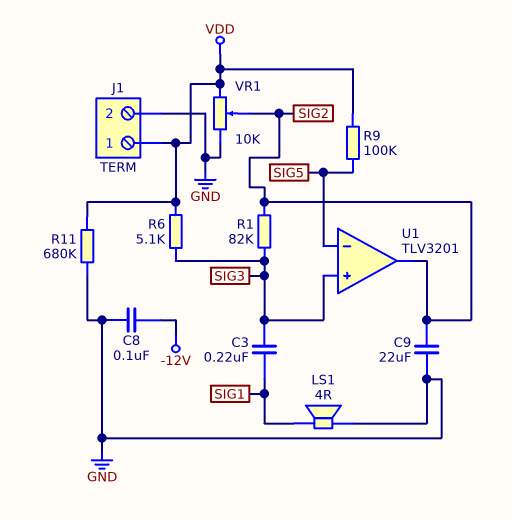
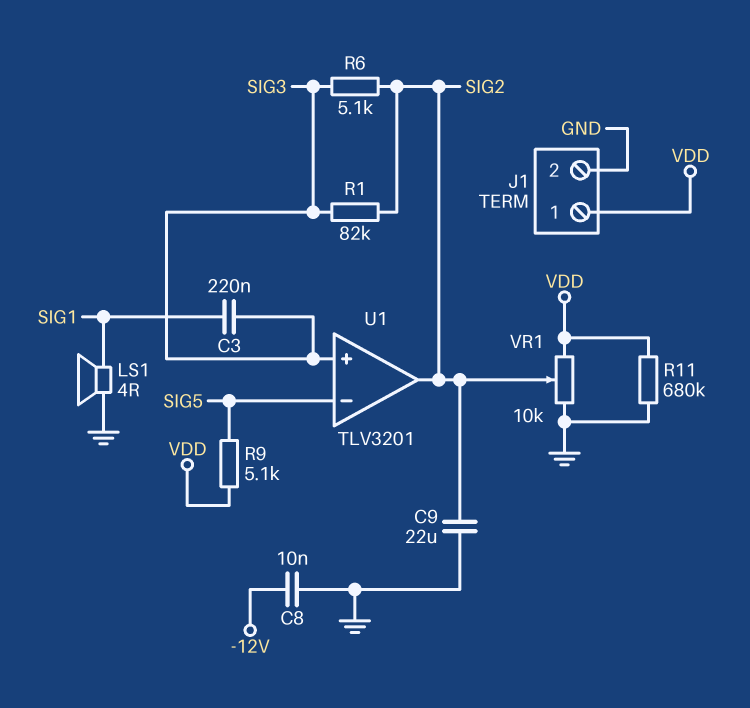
C8: 100nF (-12V, GND) -> 10nF (-12V, GND)
R6: 5.1k (SIG3, VDD) -> 5.1k (SIG2, SIG3)
R9: 100k (SIG5, VDD) -> 5.1k (SIG5, VDD)

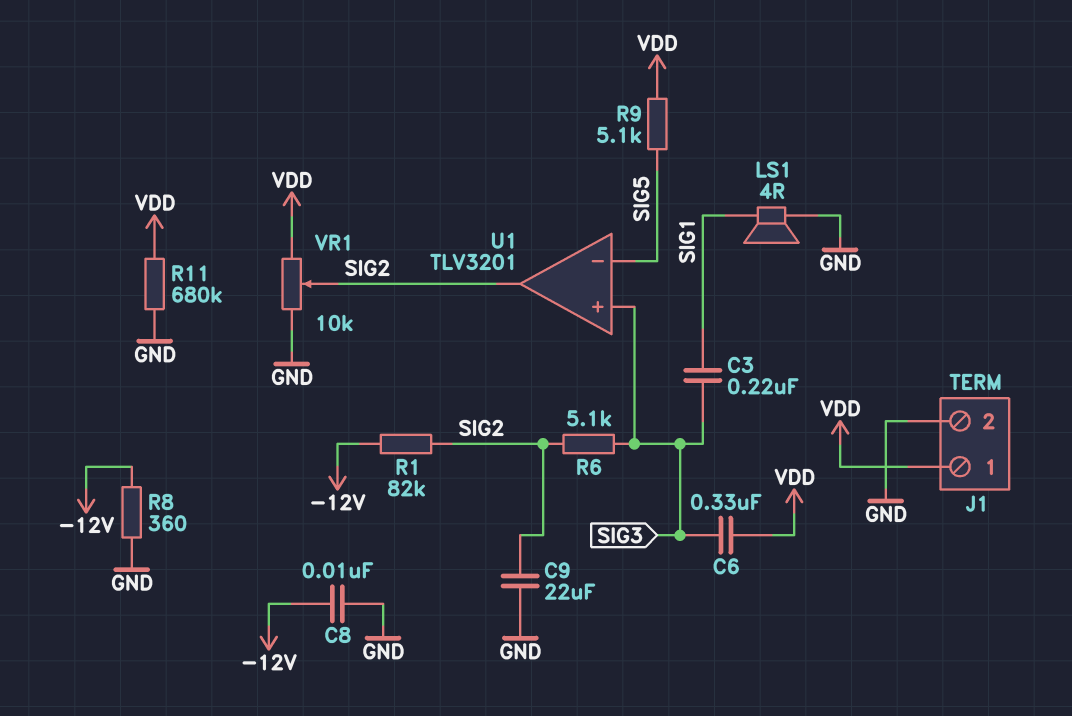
C6: none -> 330nF (SIG3, VDD)
R1: 82k (SIG2, SIG3) -> 82k (-12V, SIG2)
R8: none -> 360 (-12V, GND)

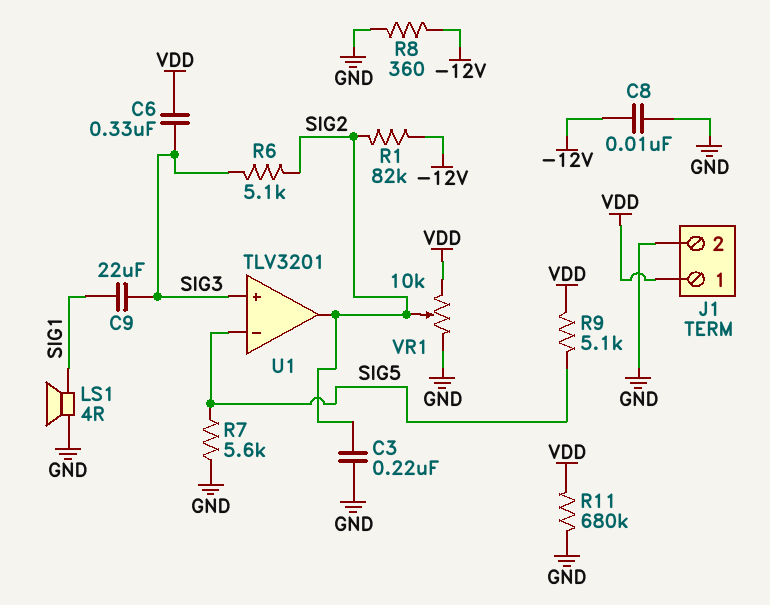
C3: 220nF (SIG1, SIG3) -> 220nF (GND, SIG2)
C9: 22uF (GND, SIG2) -> 22uF (SIG1, SIG3)
R7: none -> 5.6k (GND, SIG5)

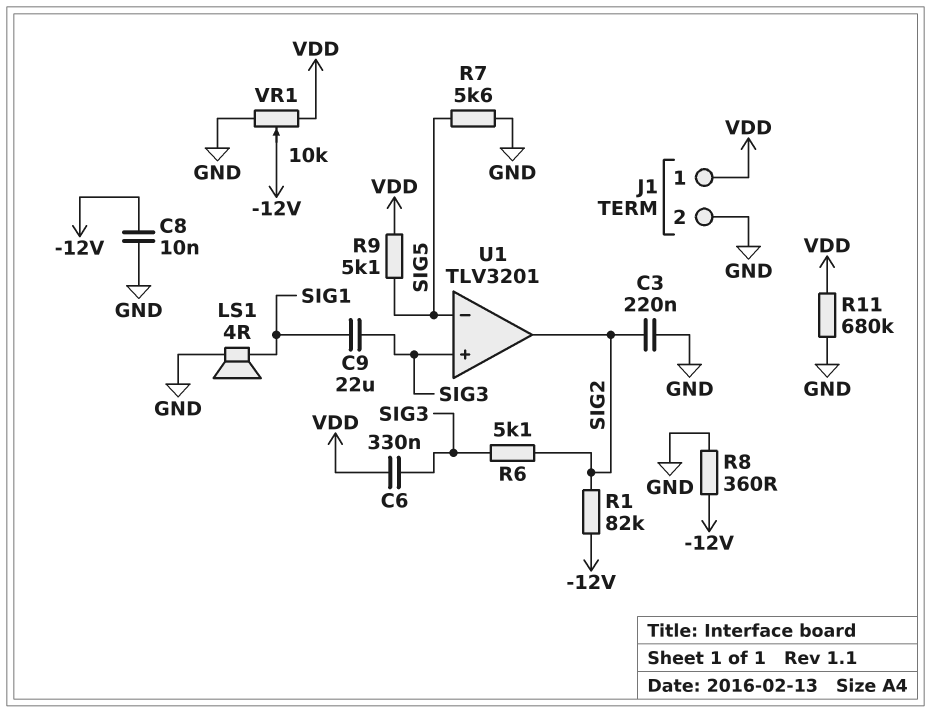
VR1: 10k (GND, VDD, wiper SIG2) -> 10k (GND, VDD, wiper -12V)

